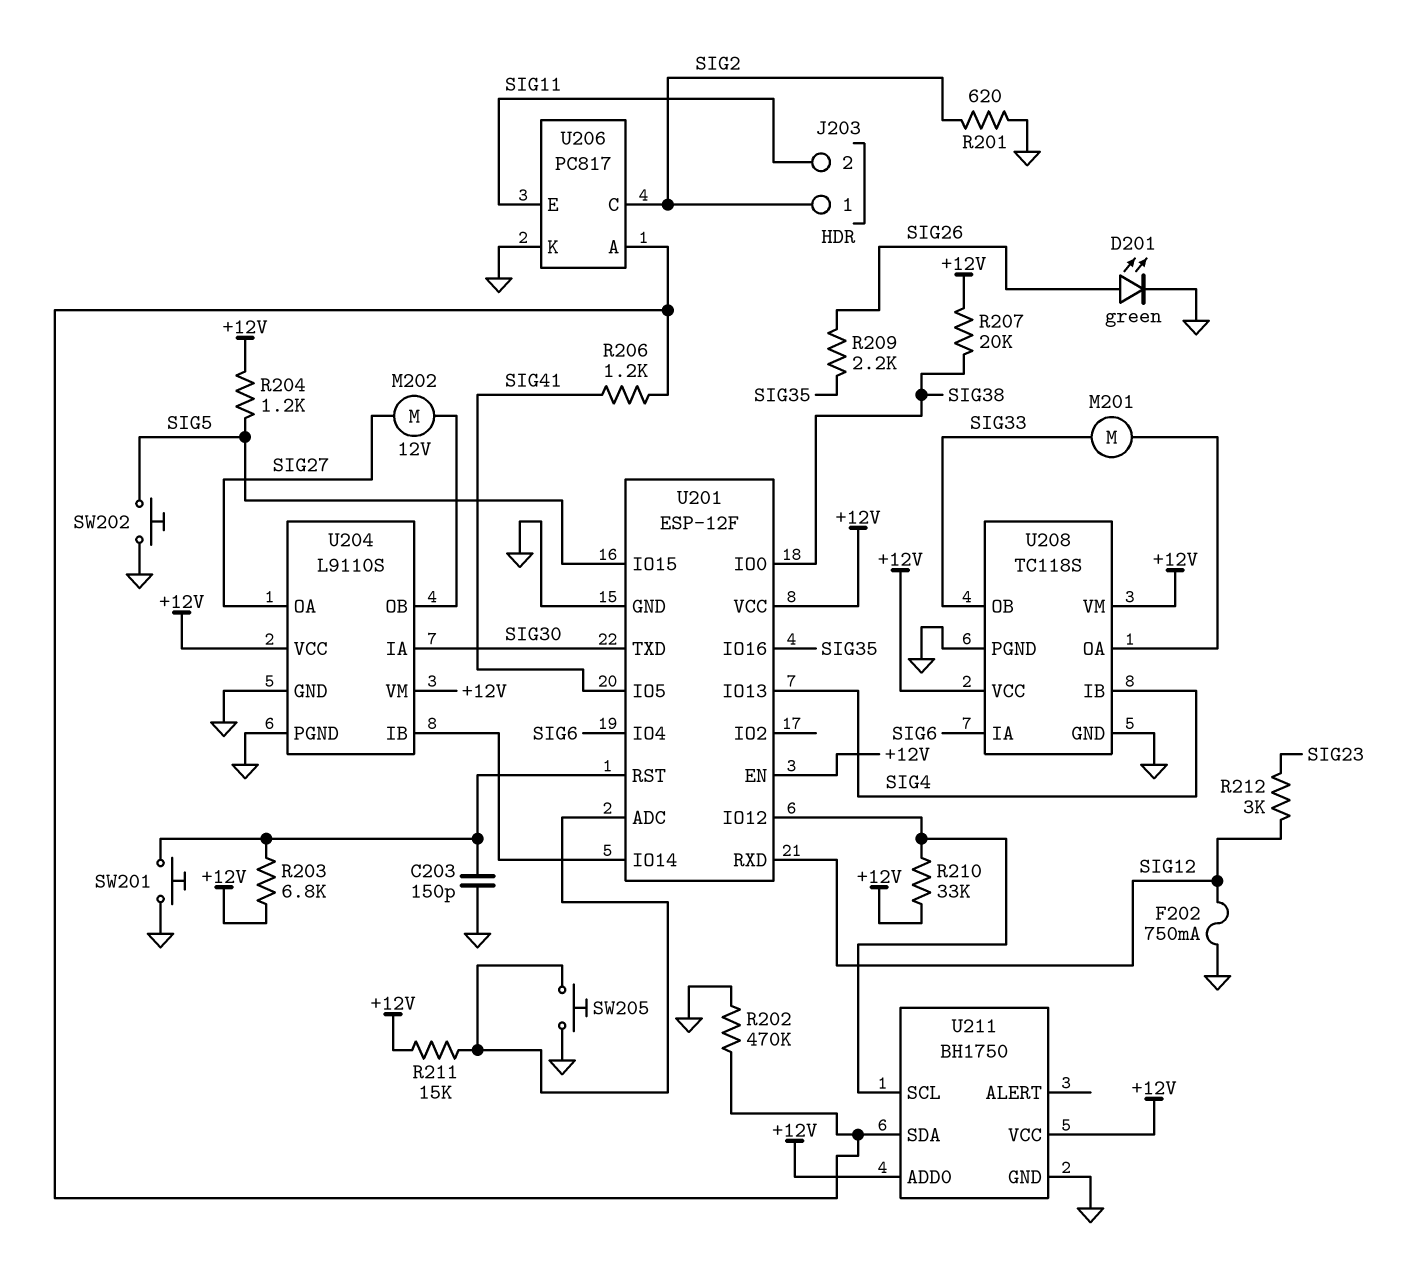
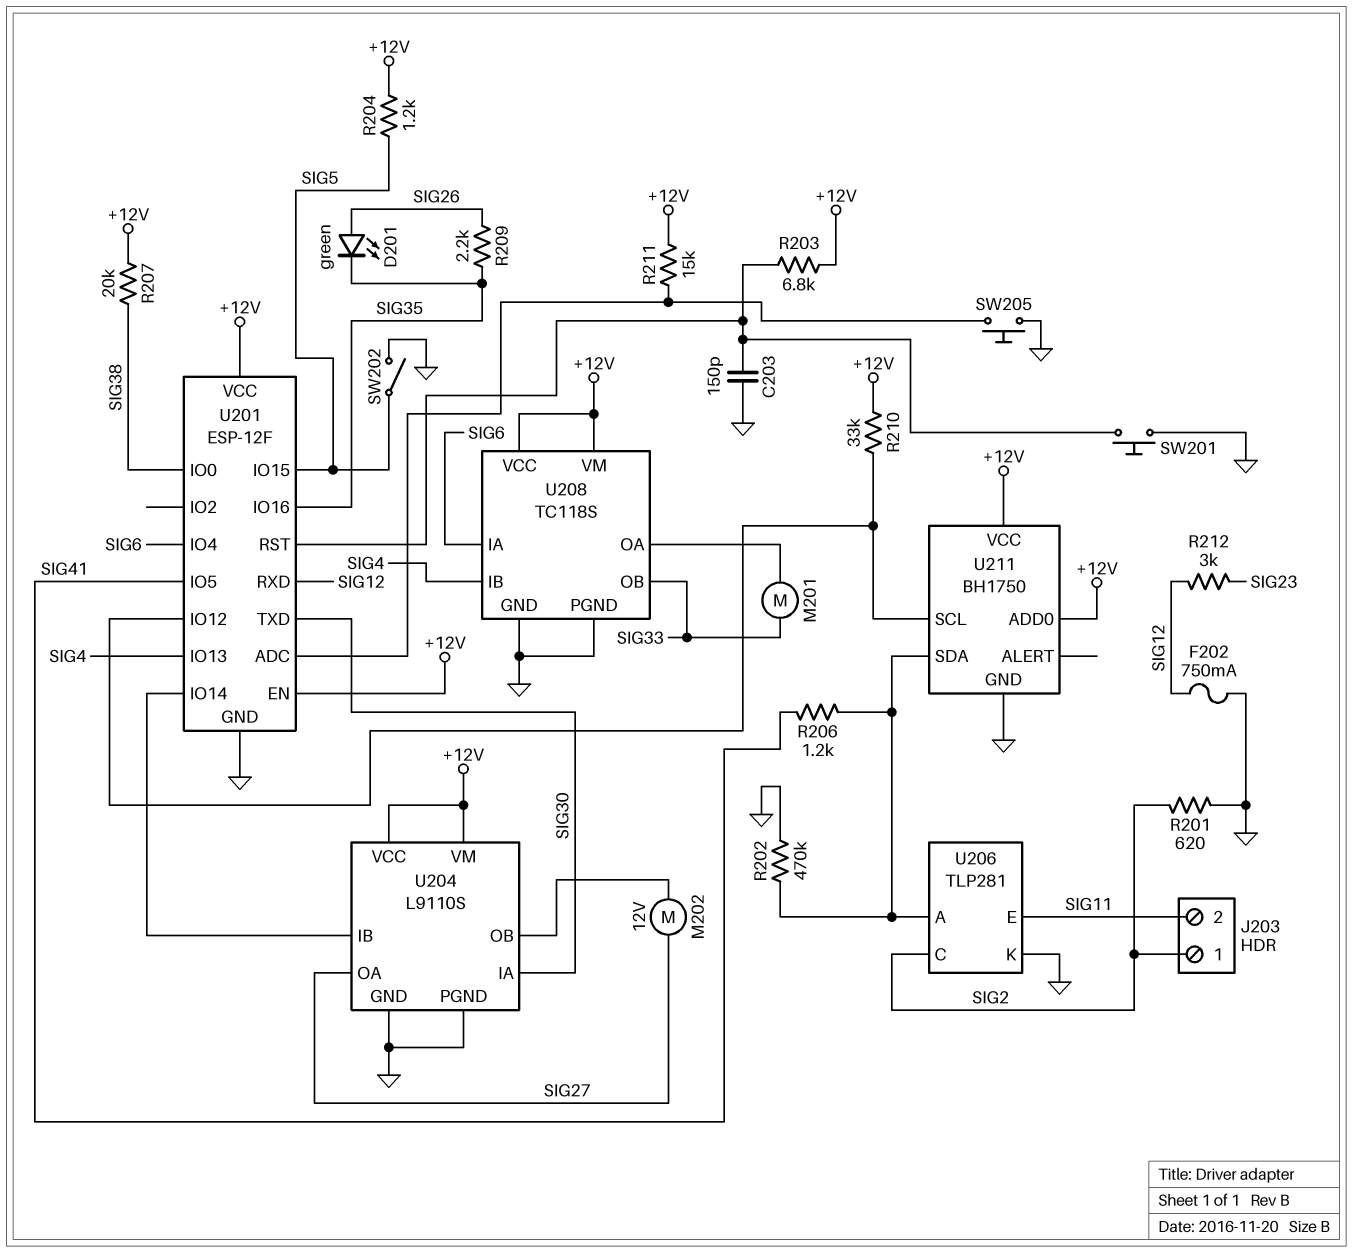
D201: LED green (A SIG26, K GND) -> LED green (A SIG26, K SIG35)
SW202: button (GND, SIG5) -> switch (GND, SIG5)
U206: PC817 -> TLP281

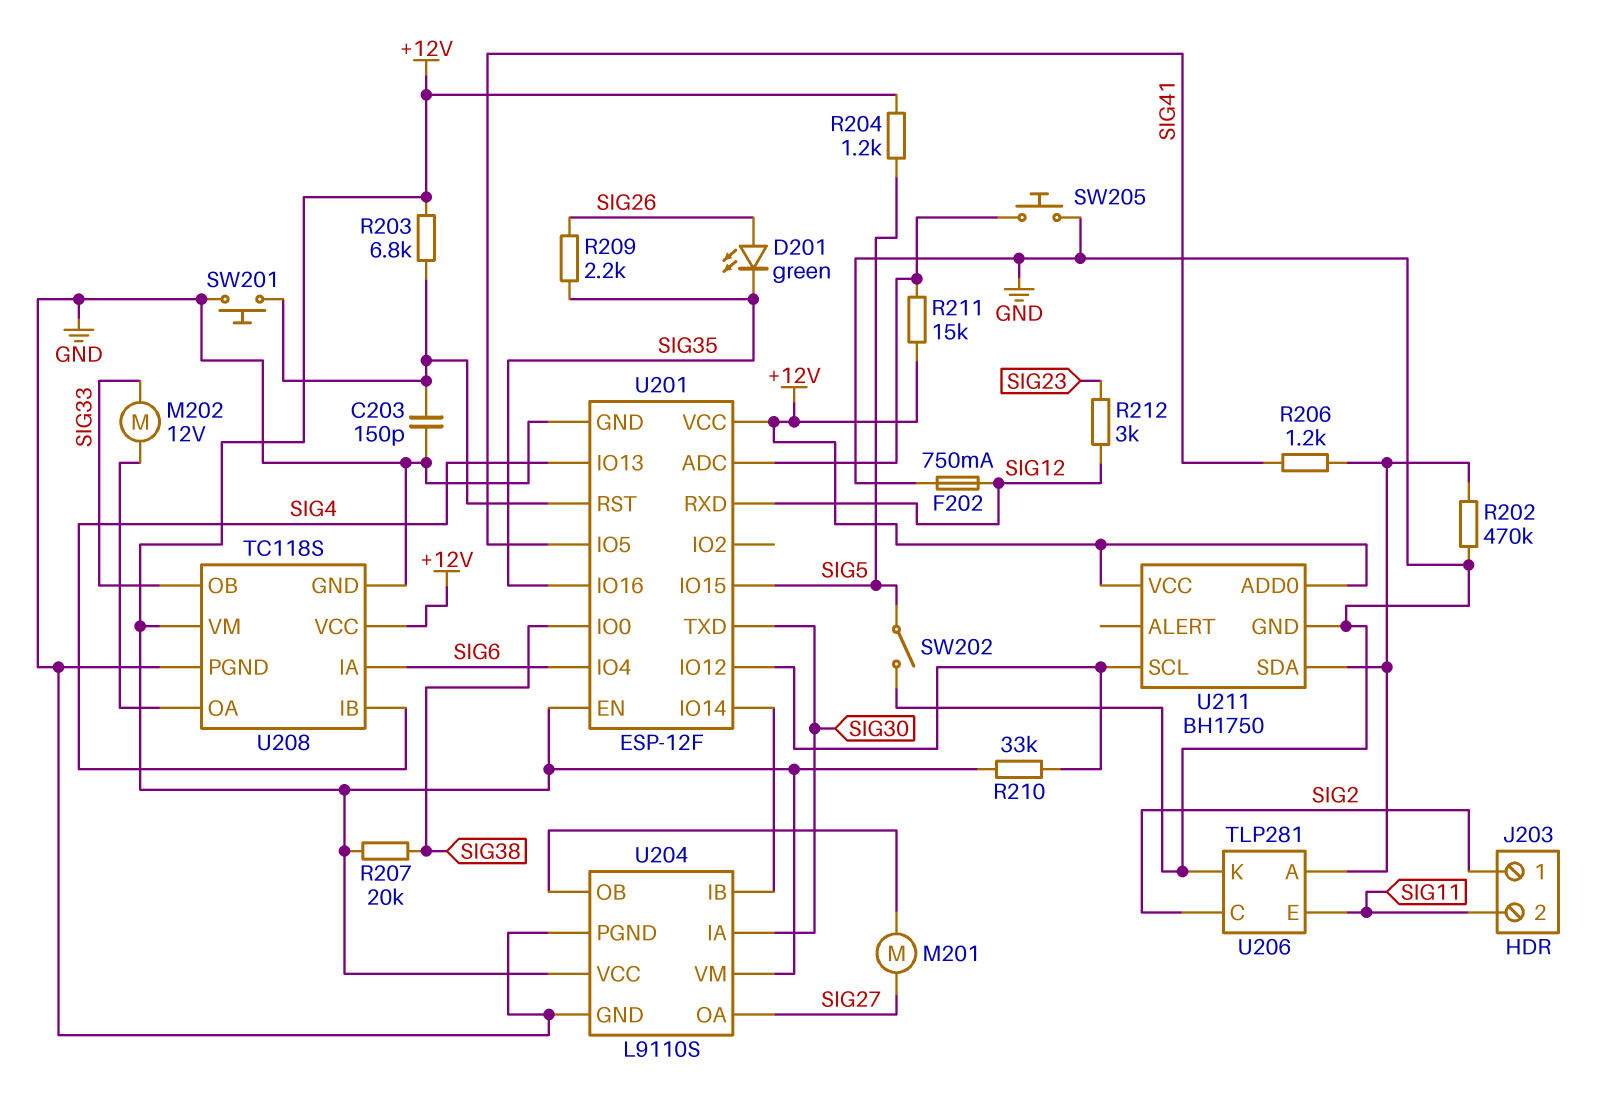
M201: motor (SIG33, U208/OA) -> motor (SIG27, U204/OB)
M202: motor 12V (SIG27, U204/OB) -> motor 12V (SIG33, U208/OA)
R201: 620 (GND, SIG2) -> none

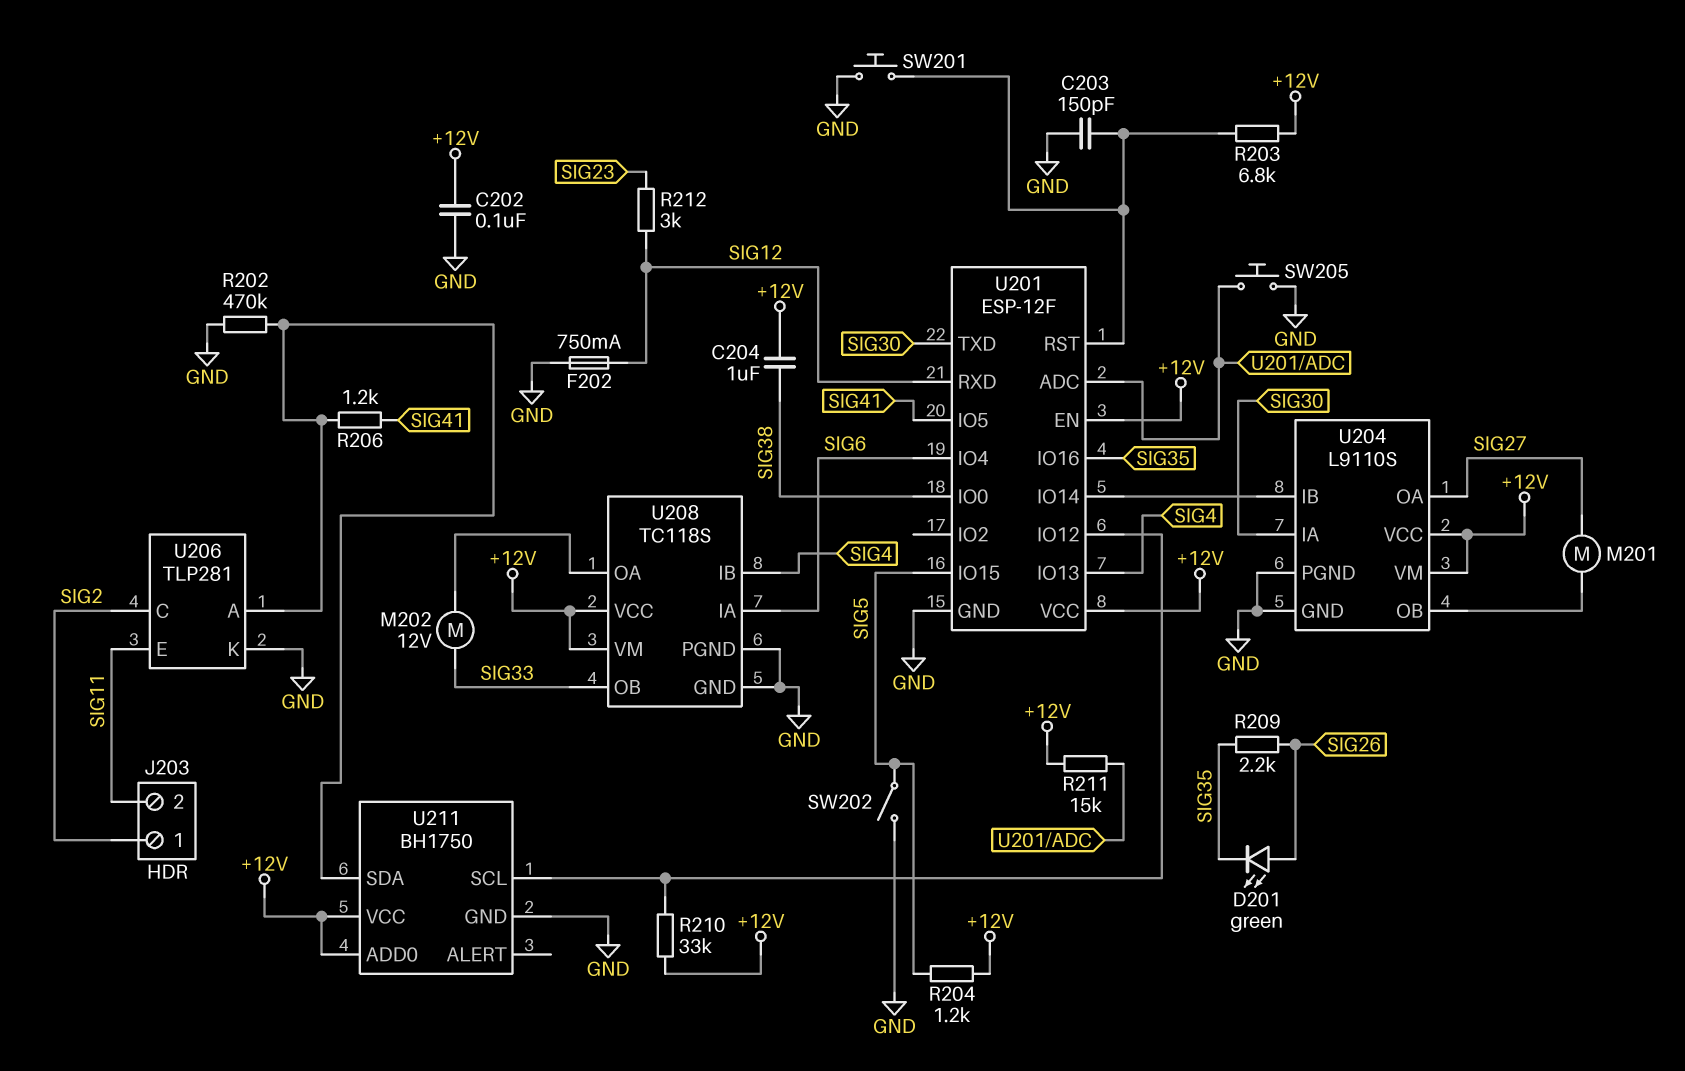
C202: none -> 100nF (+12V, GND)
C204: none -> 1uF (+12V, SIG38)
R207: 20k (+12V, SIG38) -> none

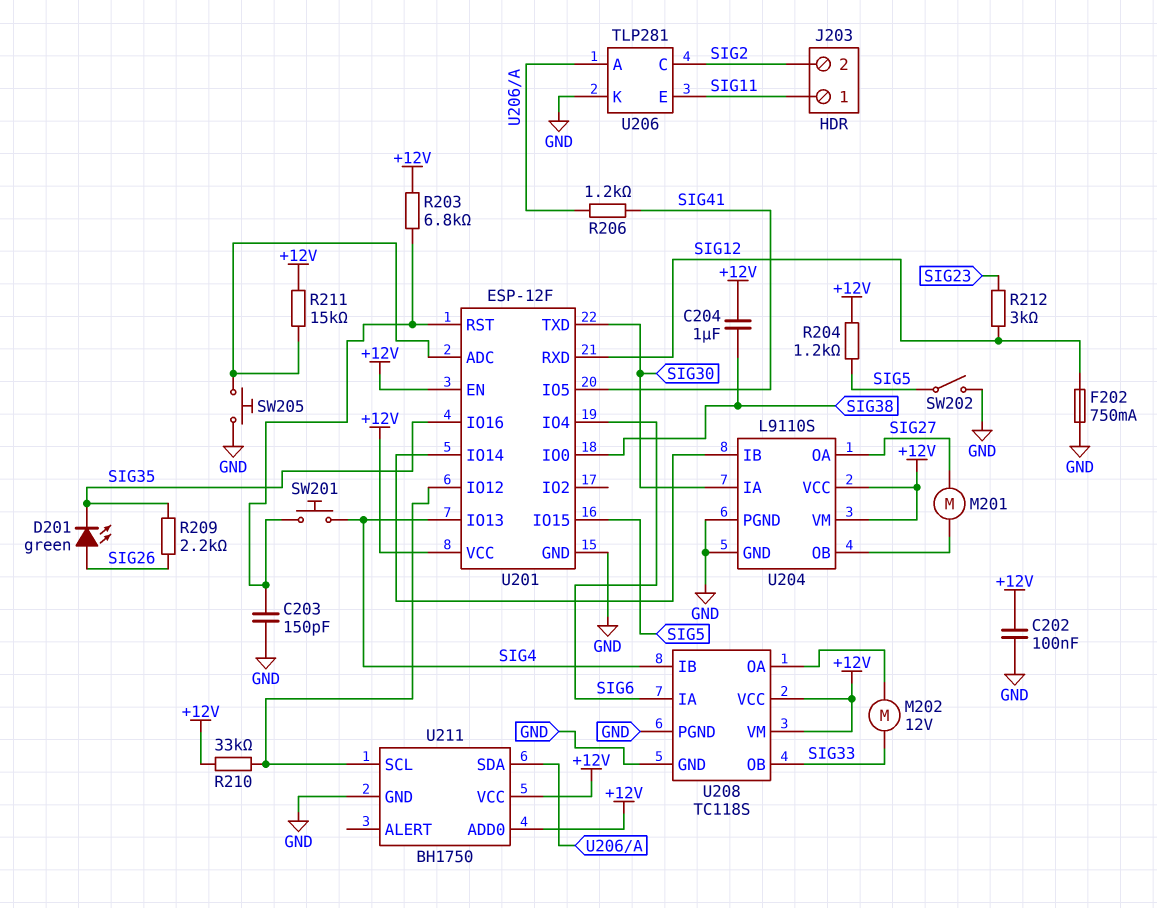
J203 pin 1: SIG2 -> SIG11
J203 pin 2: SIG11 -> SIG2
R202: 470k (GND, U206/A) -> none
SW201: button (GND, U201/RST) -> button (SIG4, U201/RST)

